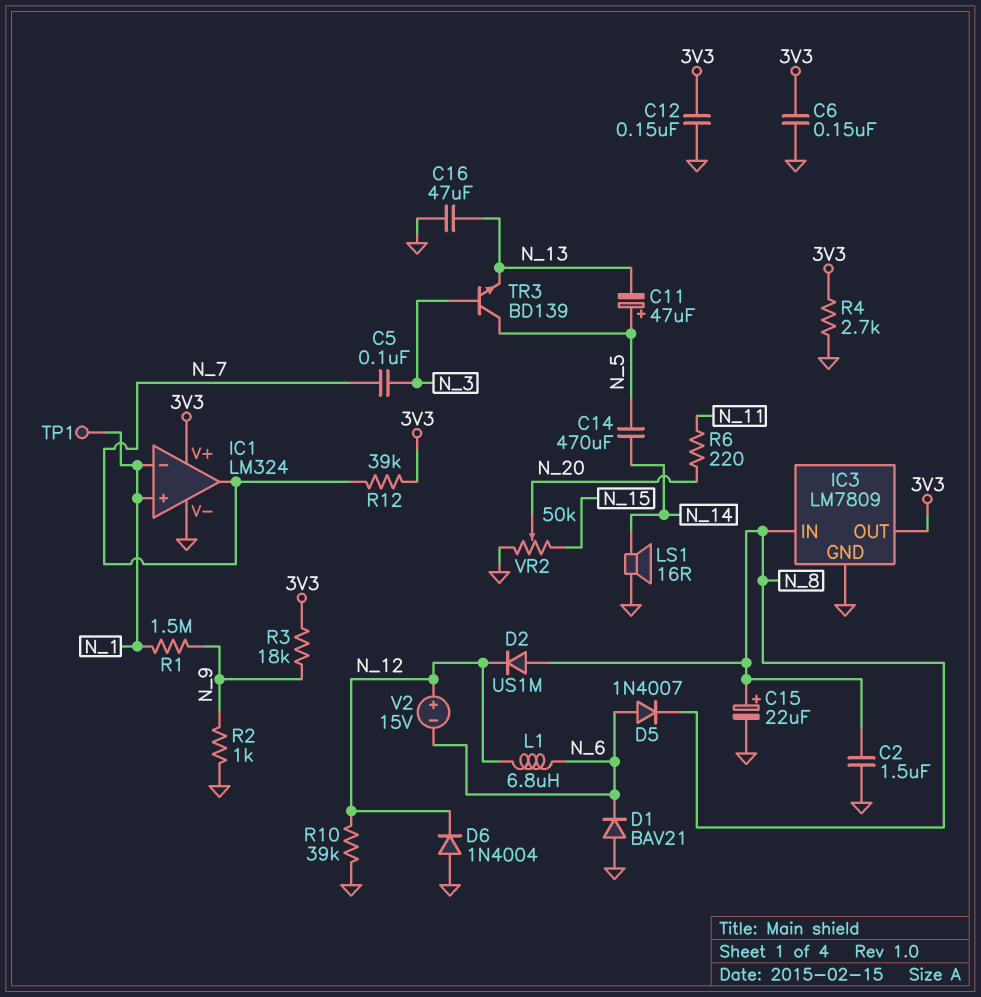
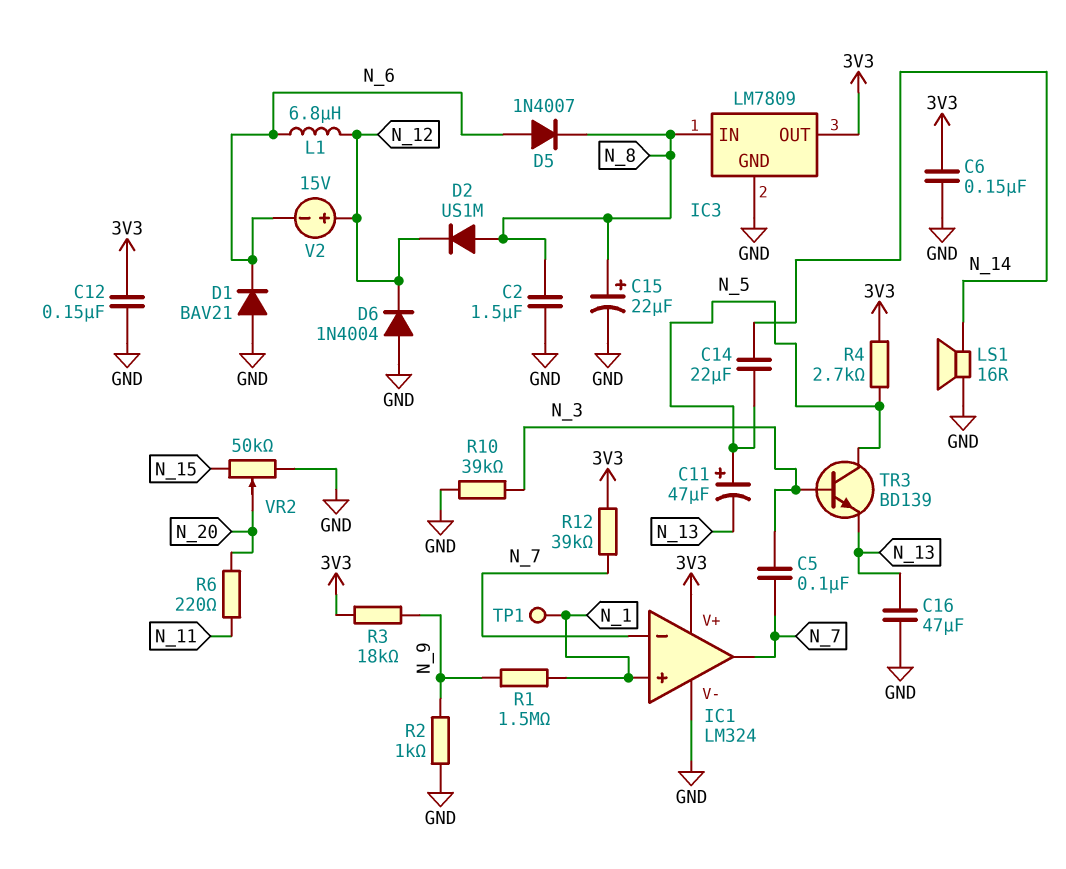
C14: 470uF (N_5, N_14) -> 22uF (N_5, N_14)
IC1 pin in-: N_1 -> N_7
R4: 2.7k (3V3, GND) -> 2.7k (3V3, N_5)
R10: 39k (GND, N_12) -> 39k (GND, N_3)

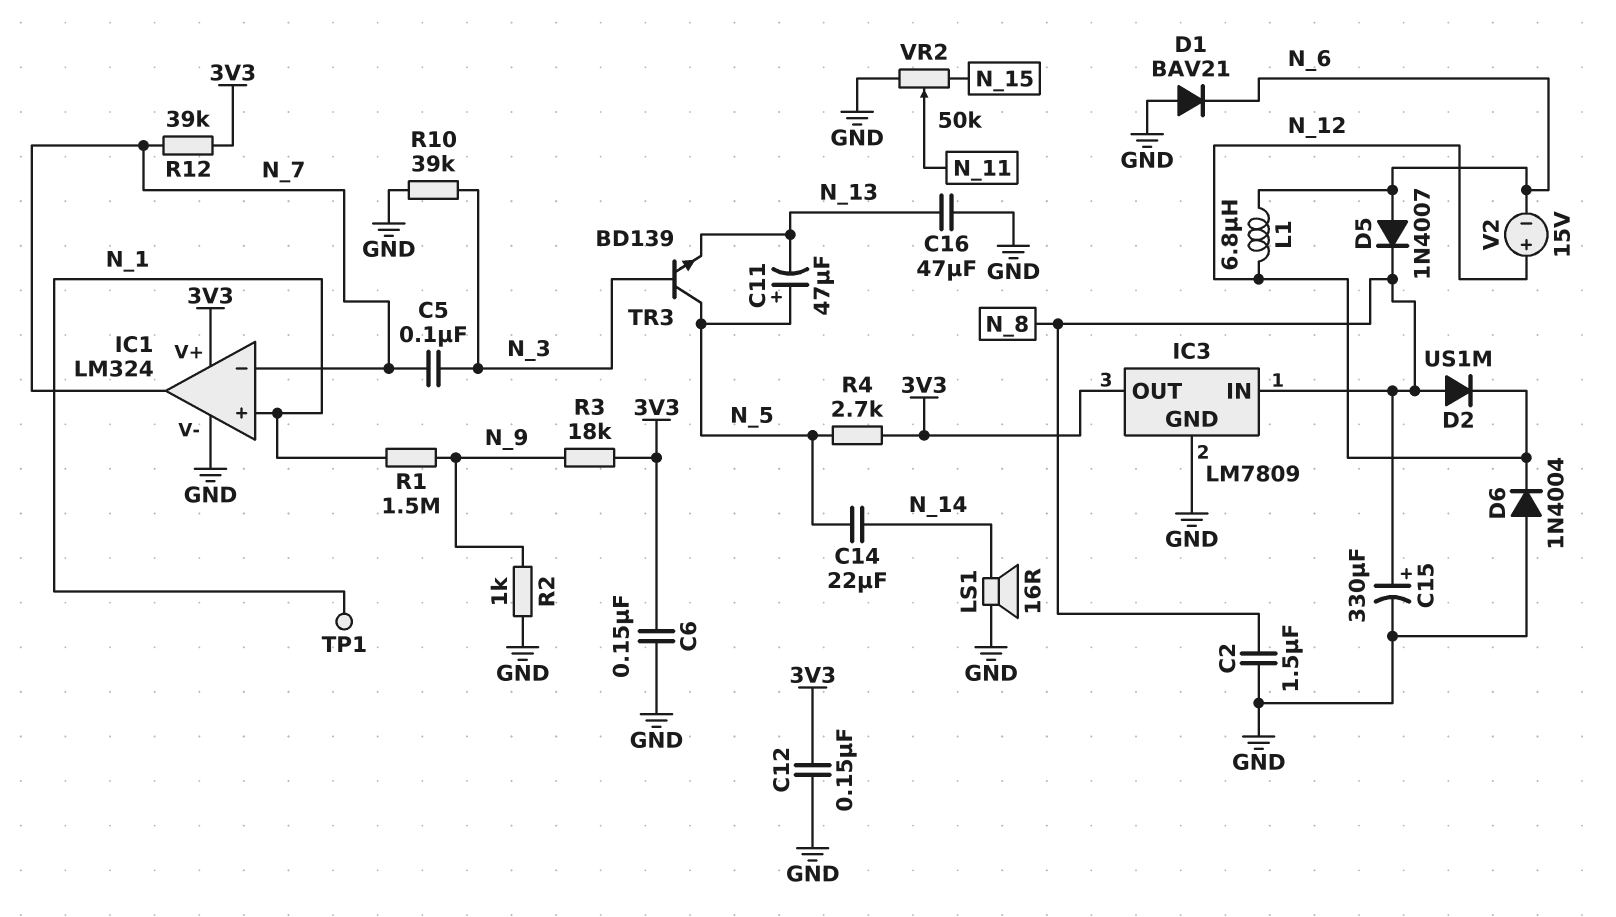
C15: 22uF (plus N_8, minus GND) -> 330uF (plus N_8, minus GND)
R6: 220 (N_11, N_20) -> none
VR2: 50k (GND, N_15, wiper N_20) -> 50k (GND, N_15, wiper N_11)

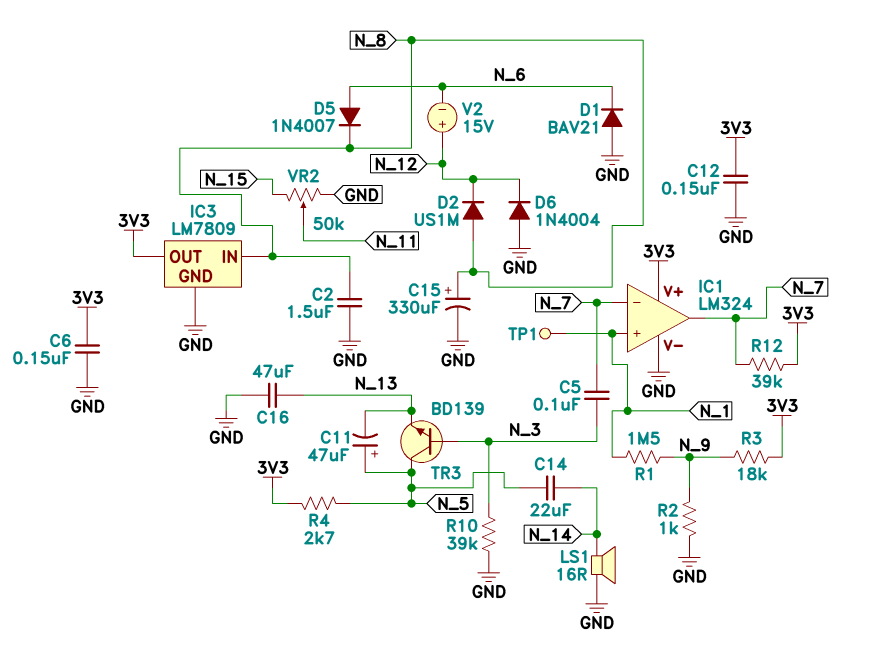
L1: 6.8uH (N_6, N_12) -> none

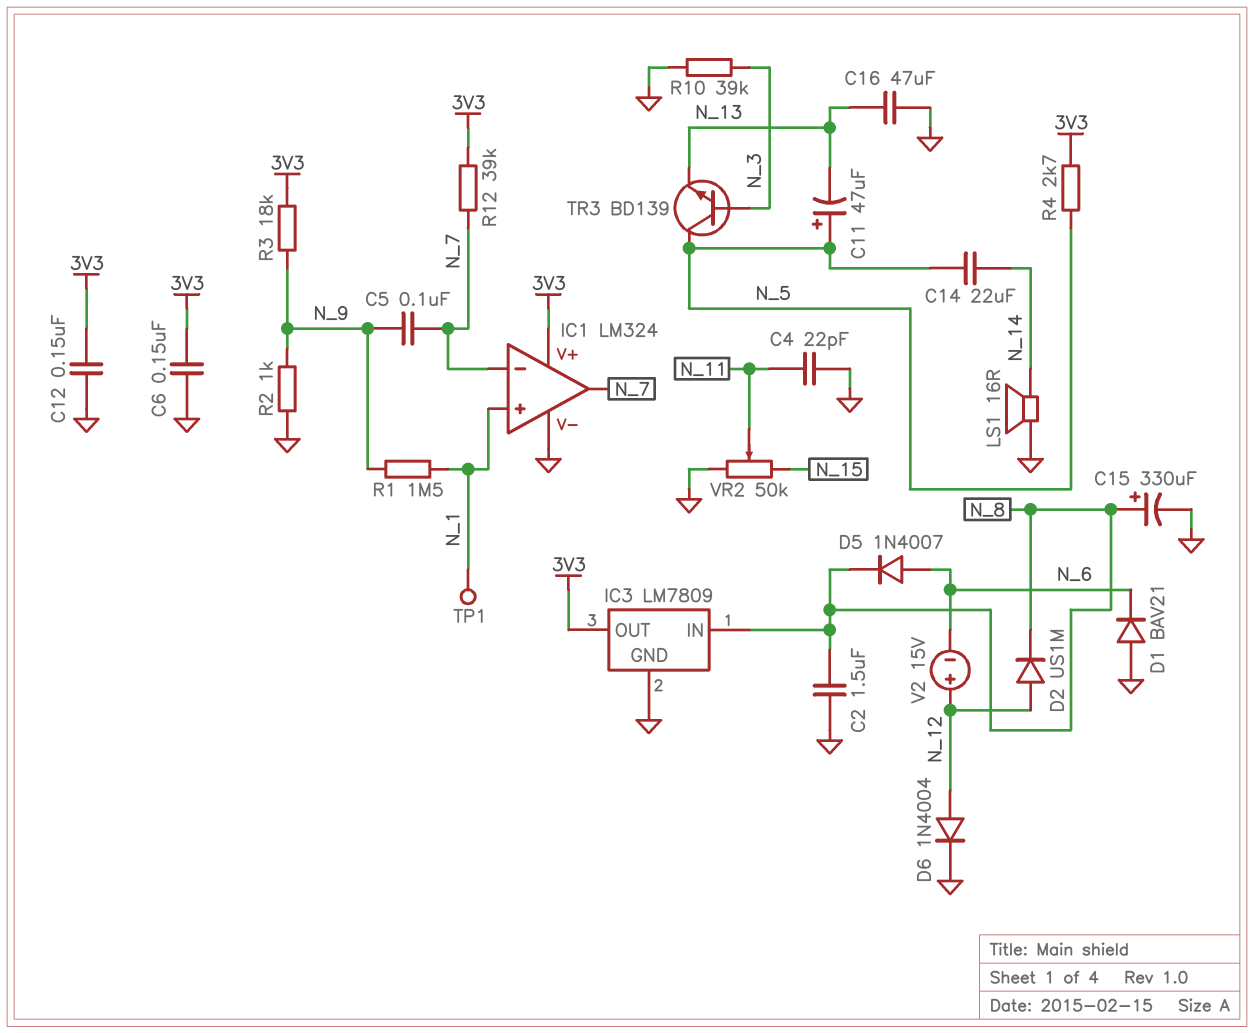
C4: none -> 22pF (GND, N_11)
C5: 100nF (N_3, N_7) -> 100nF (N_7, N_9)
D2: diode US1M (A N_8, K N_12) -> diode US1M (A N_12, K N_8)
D6: diode 1N4004 (A GND, K N_12) -> diode 1N4004 (A N_12, K GND)

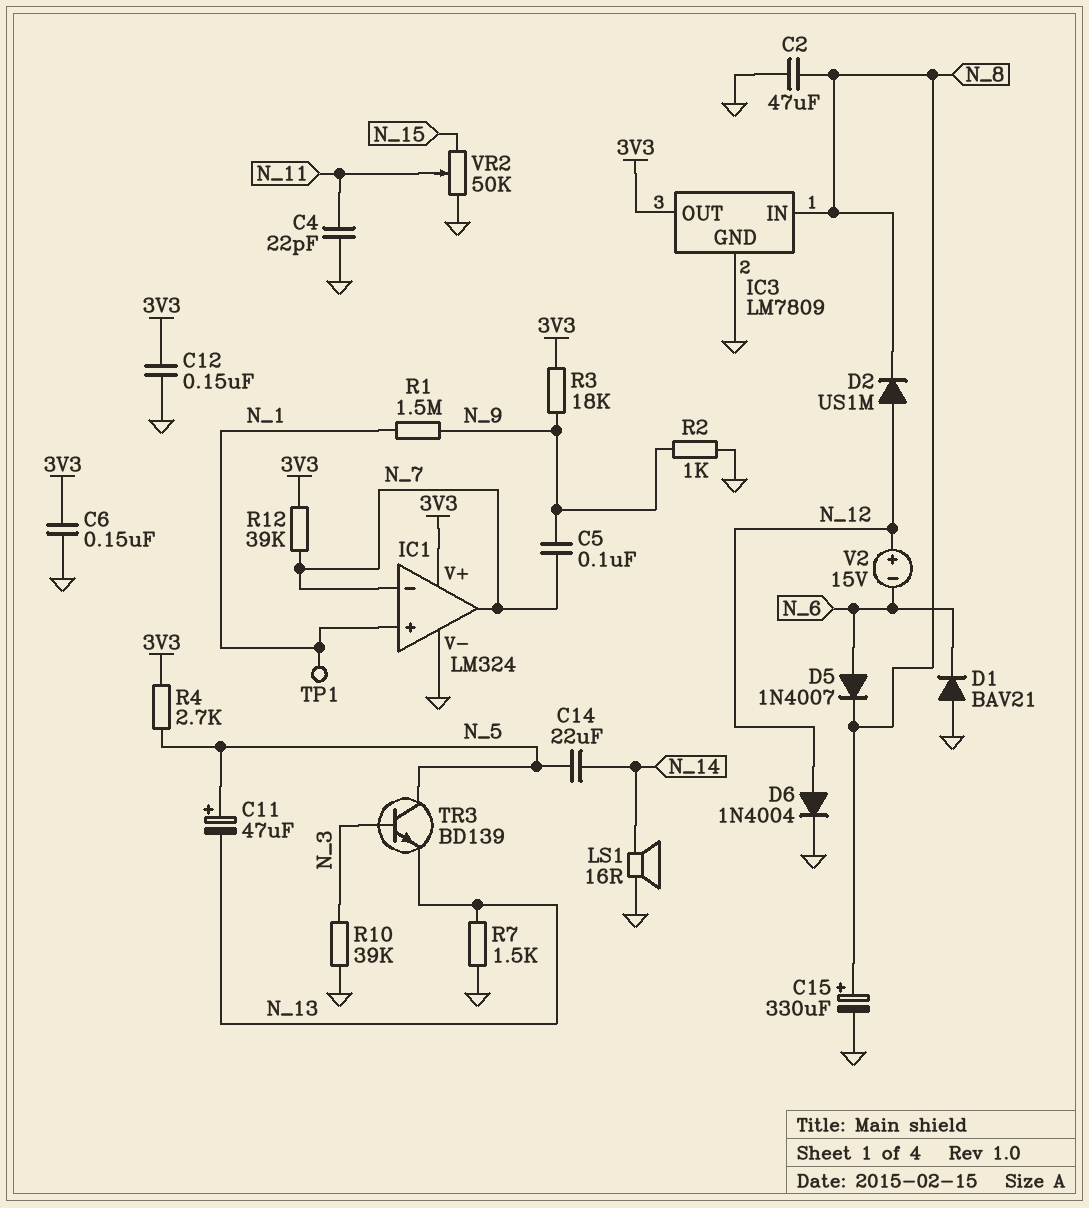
C2: 1.5uF (GND, N_8) -> 47uF (GND, N_8)
C16: 47uF (GND, N_13) -> none
R7: none -> 1.5k (GND, N_13)

